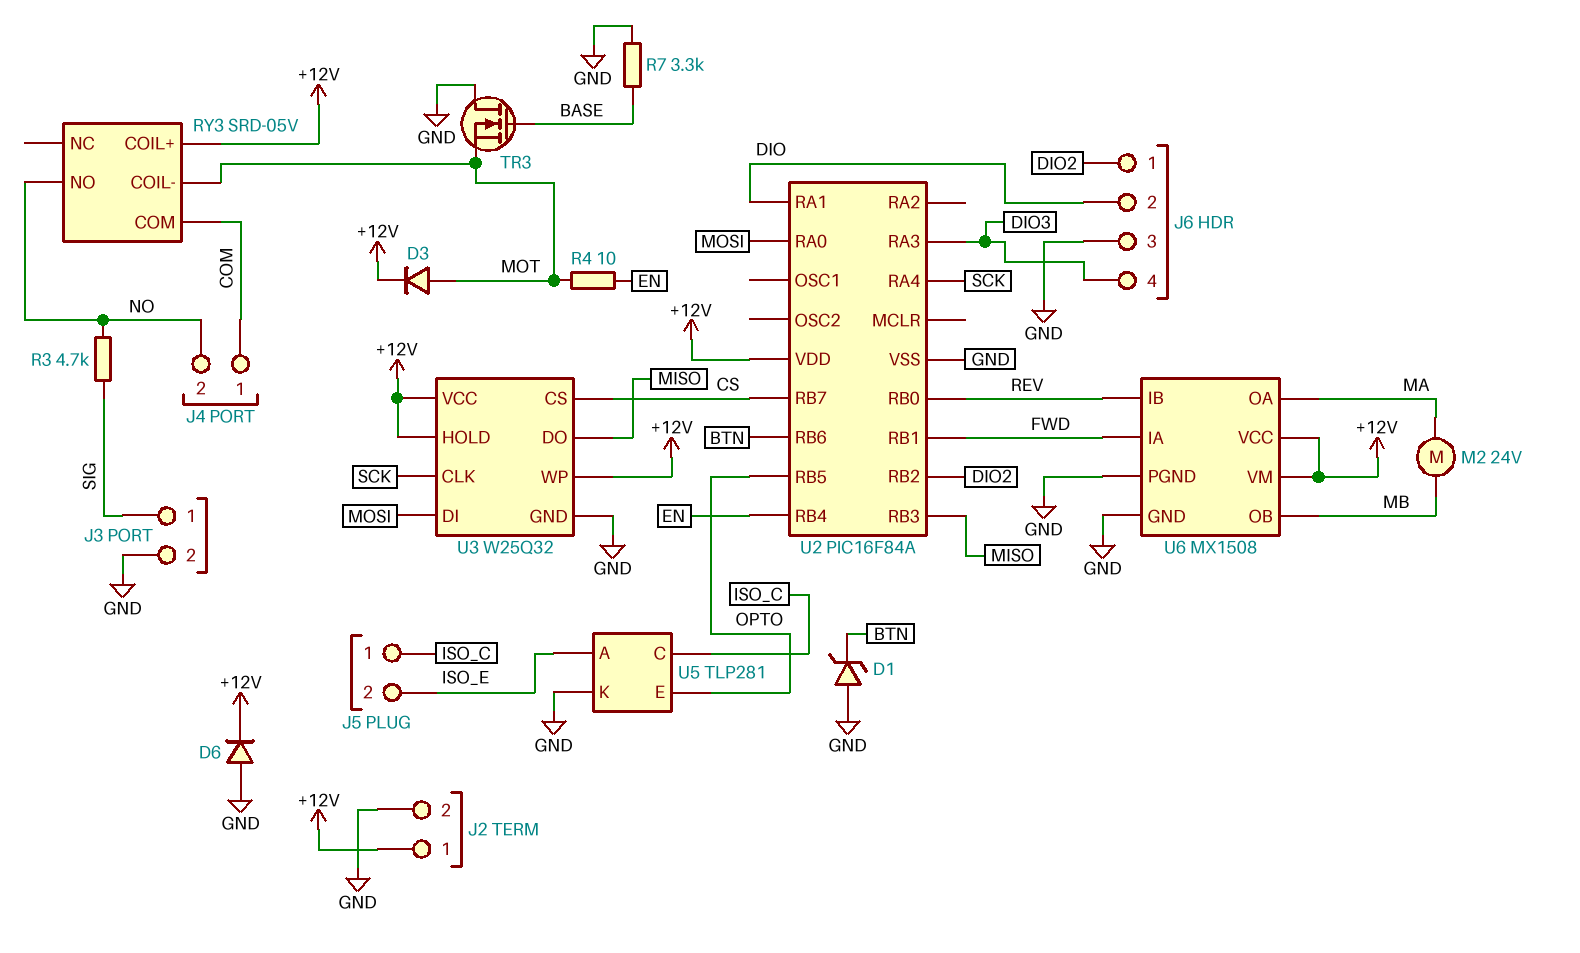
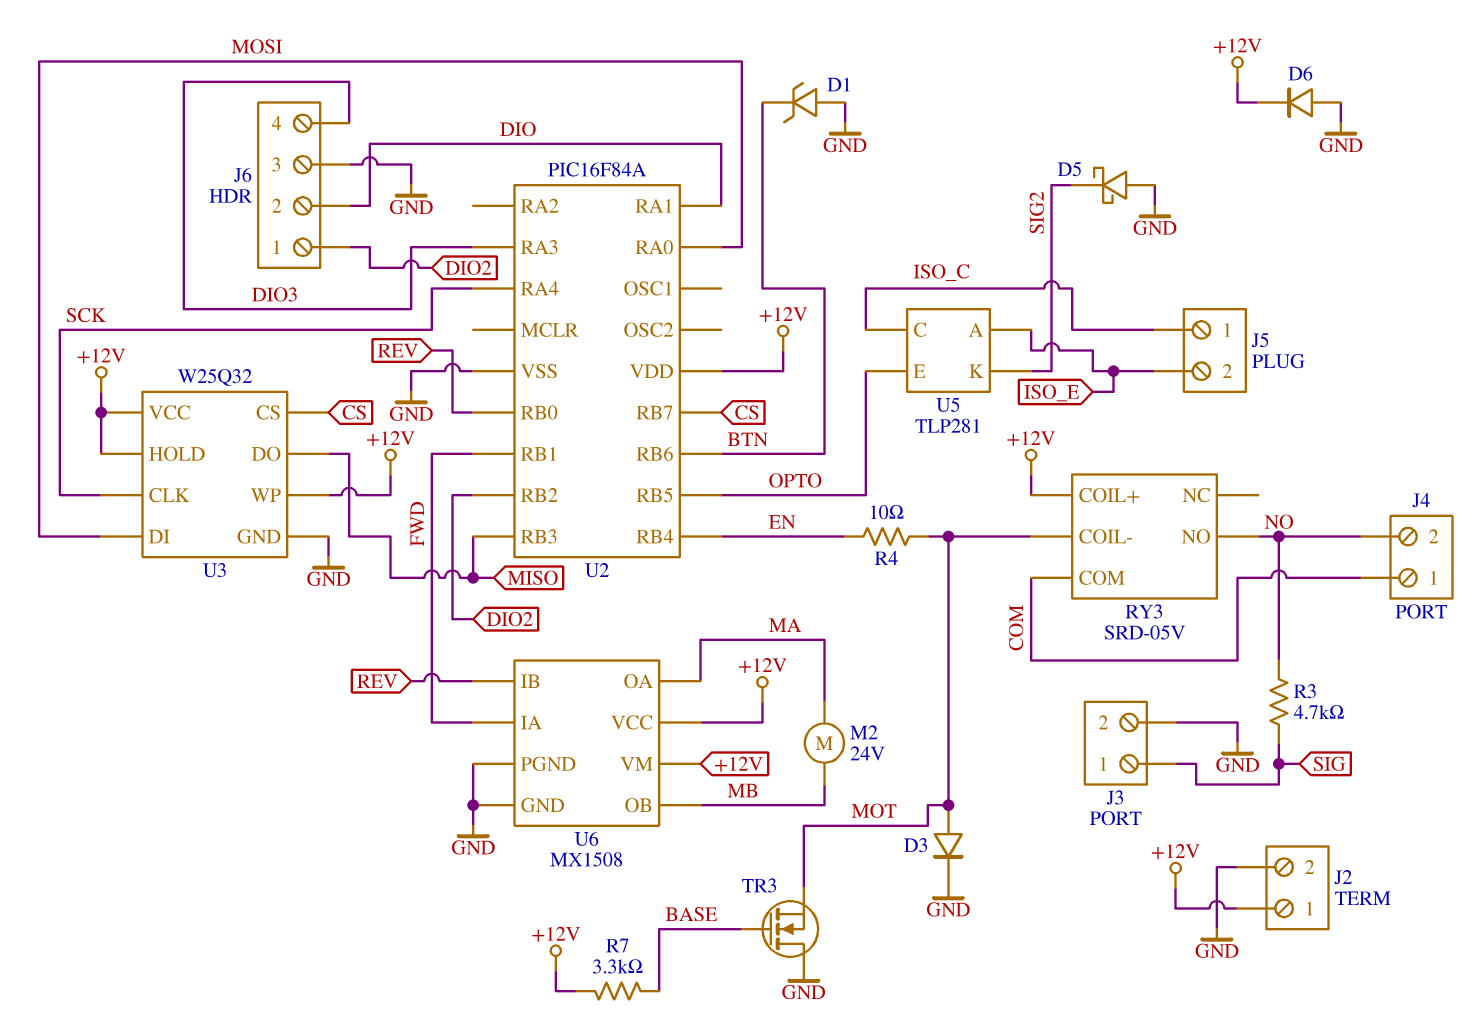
D3: diode (A MOT, K +12V) -> diode (A MOT, K GND)
D5: none -> schottky (A GND, K SIG2)
R7: 3.3k (BASE, GND) -> 3.3k (+12V, BASE)
U5 pin K: GND -> SIG2

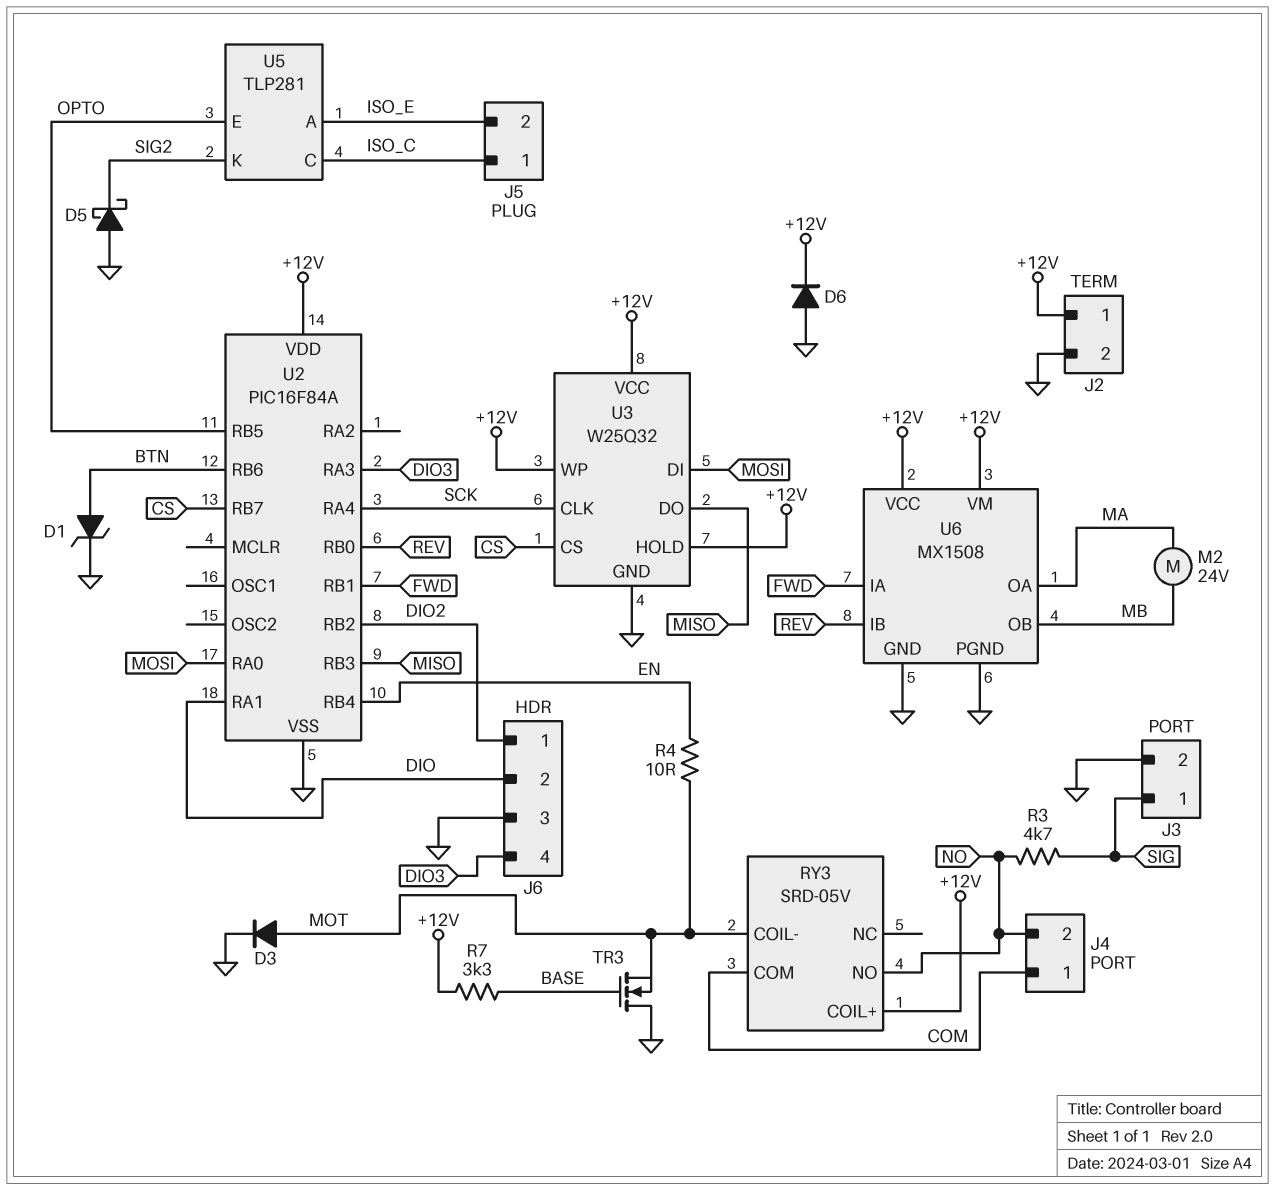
D1: zener (A GND, K BTN) -> zener (A BTN, K GND)

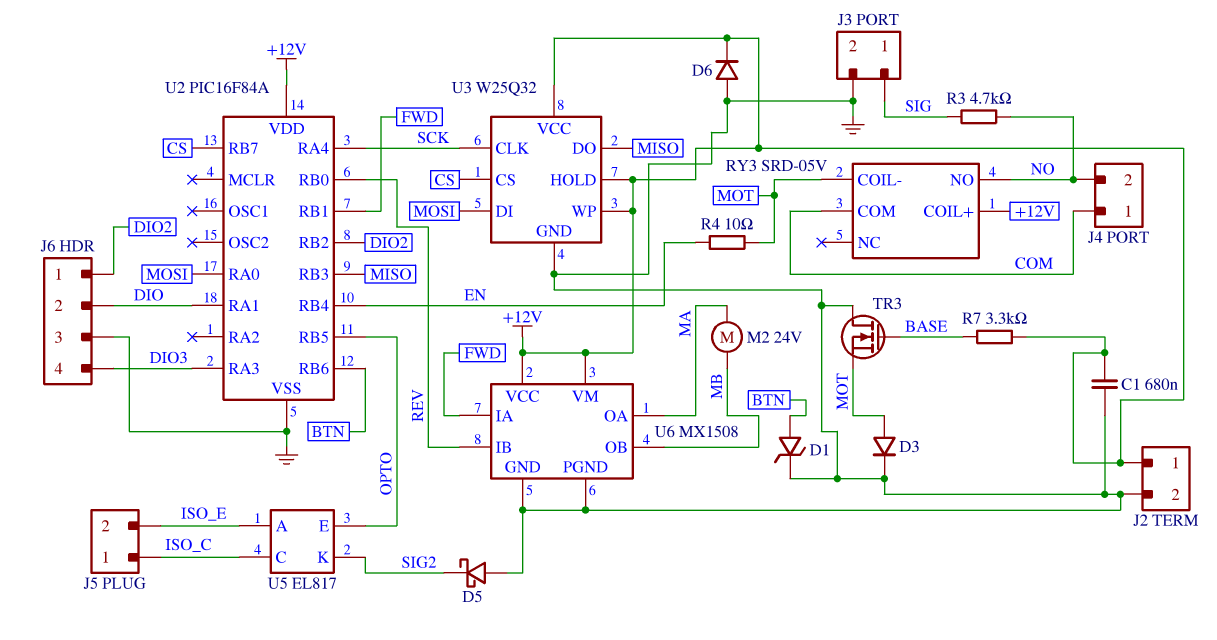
C1: none -> 680nF (+12V, GND)
U5: TLP281 -> EL817

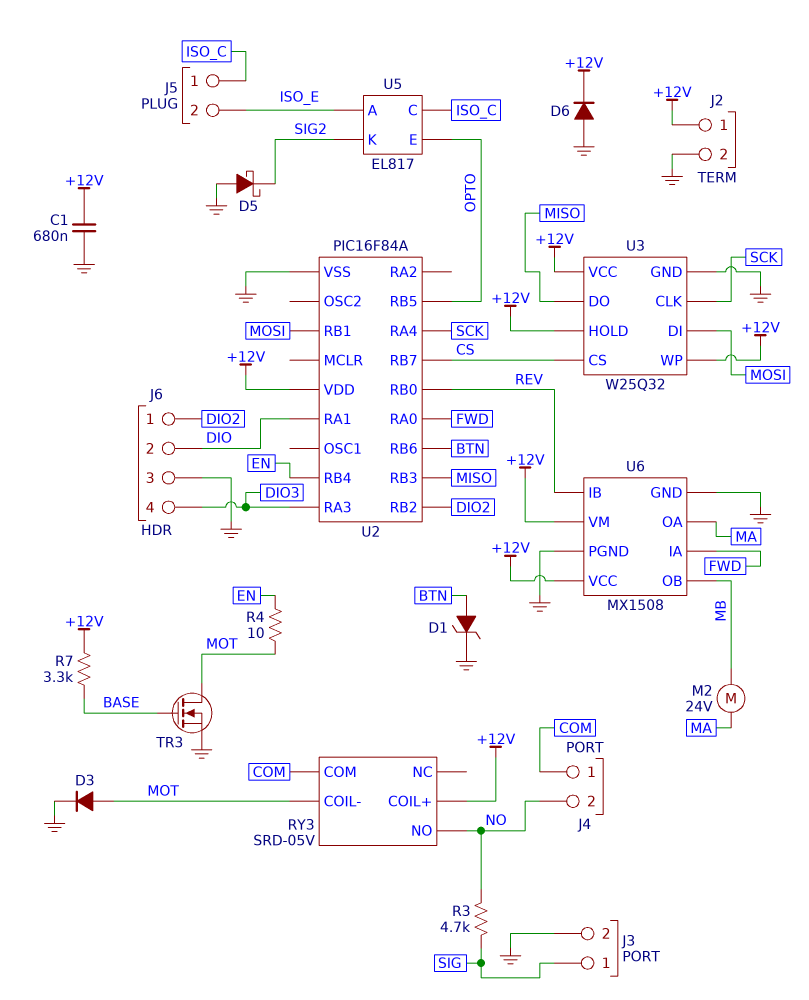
TR3: NMOS (G BASE, D GND, S MOT) -> NMOS (G BASE, D MOT, S GND)
U2 pin RA0: MOSI -> FWD
U2 pin RB1: FWD -> MOSI

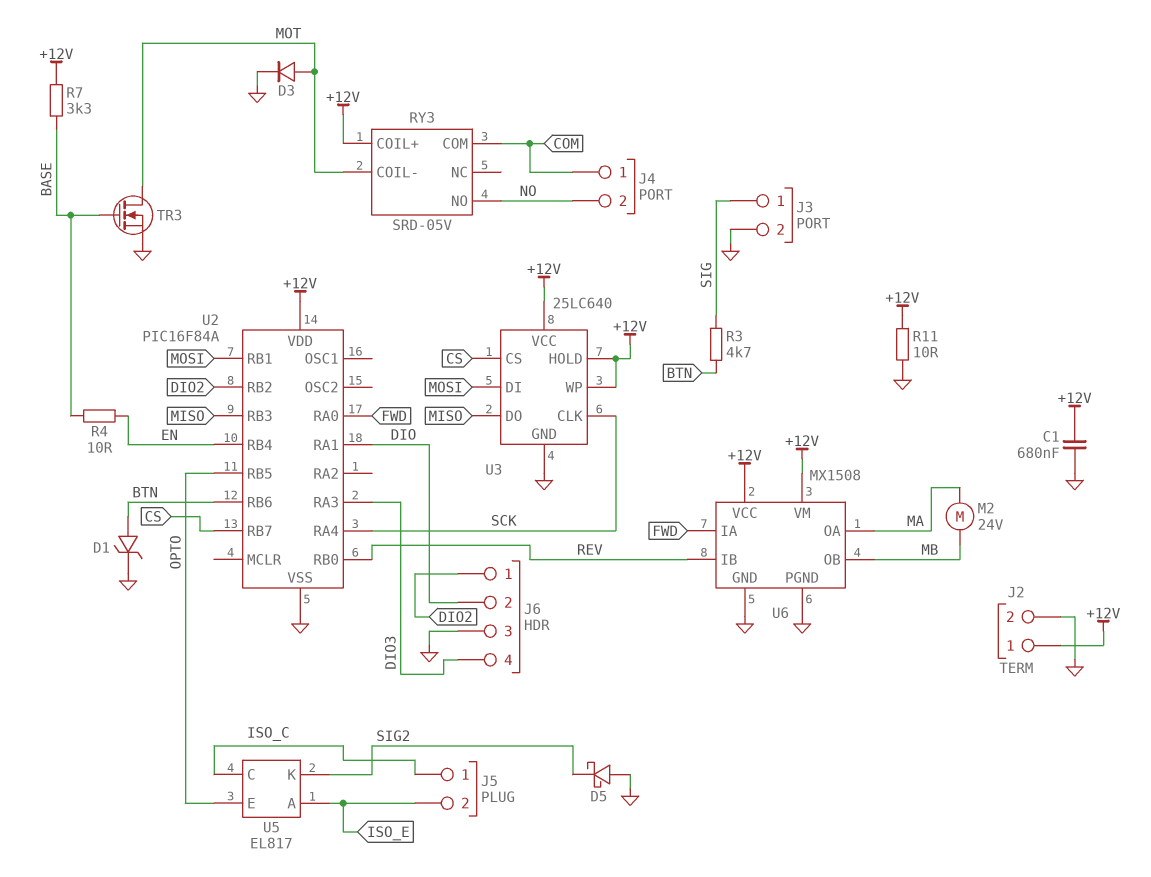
D6: diode (A GND, K +12V) -> none
R3: 4.7k (NO, SIG) -> 4.7k (BTN, SIG)
R4: 10 (EN, MOT) -> 10 (BASE, EN)
R11: none -> 10 (+12V, GND)
U3: W25Q32 -> 25LC640

